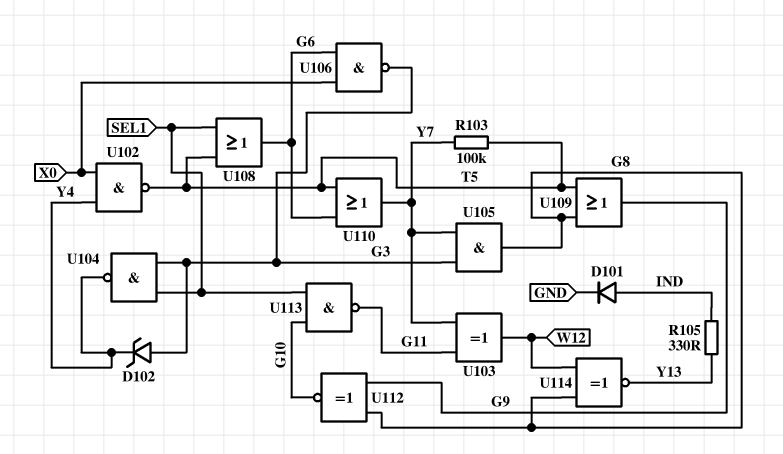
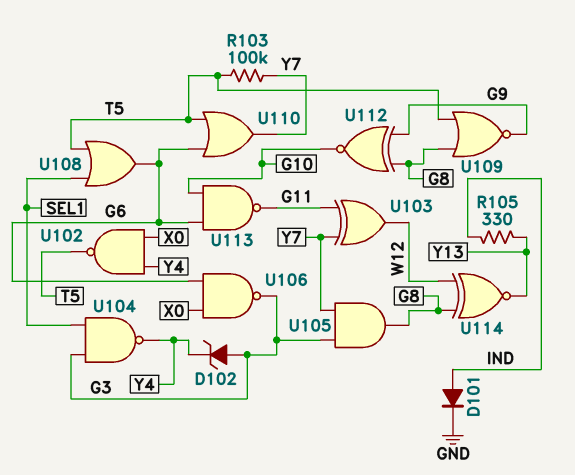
U109: OR (in G8, in T5, out G9) -> NOR (in G8, in T5, out G9)
U113: NAND (in G10, in SEL1, out G11) -> NAND (in G6, in G10, out G11)

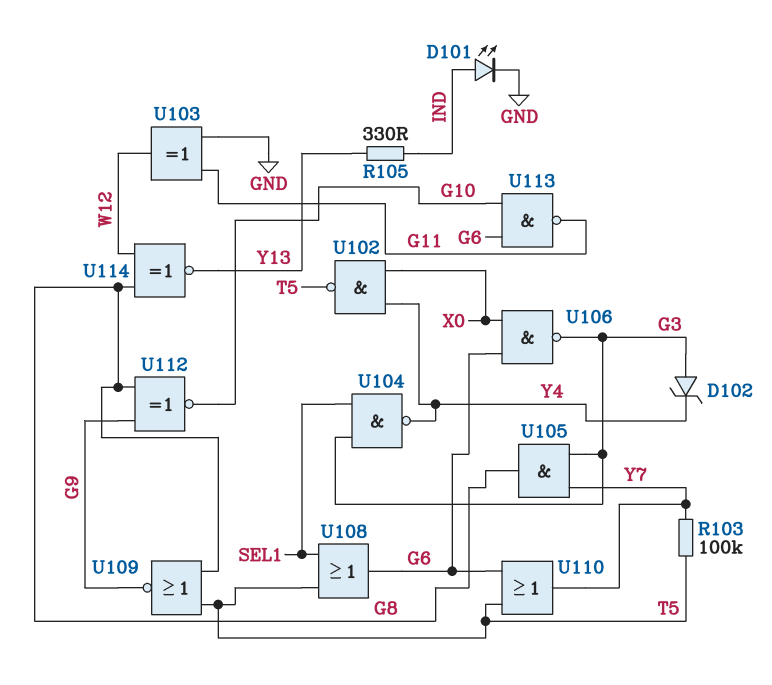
D101: diode (A IND, K GND) -> LED (A IND, K GND)
U103: XOR (in G11, in Y7, out W12) -> XOR (in G11, in GND, out W12)

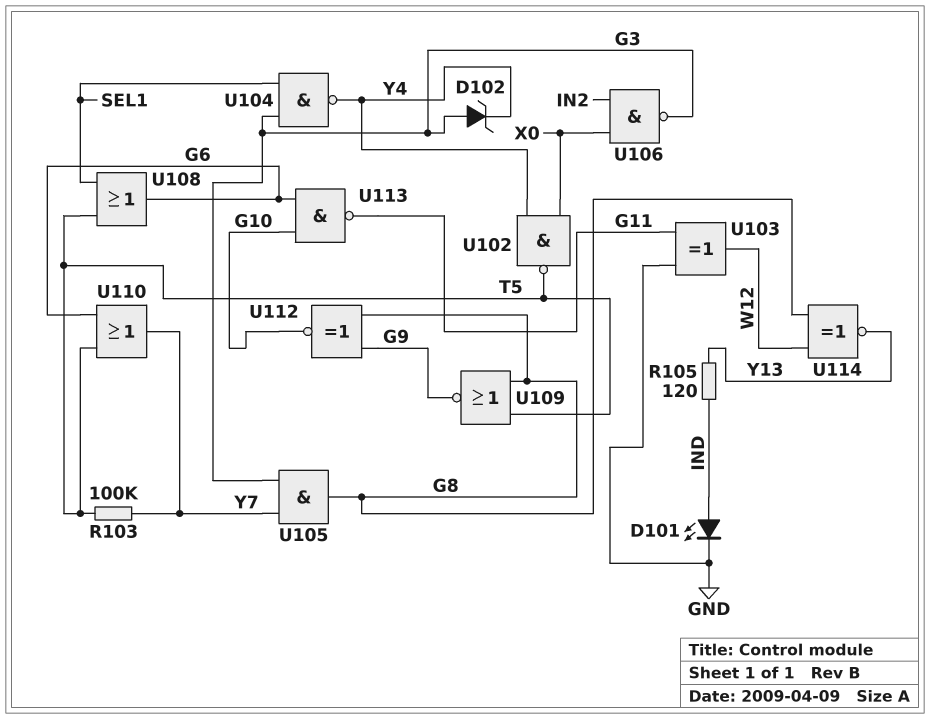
R105: 330 (IND, Y13) -> 120 (IND, Y13)
U106: NAND (in G6, in X0, out G3) -> NAND (in IN2, in X0, out G3)

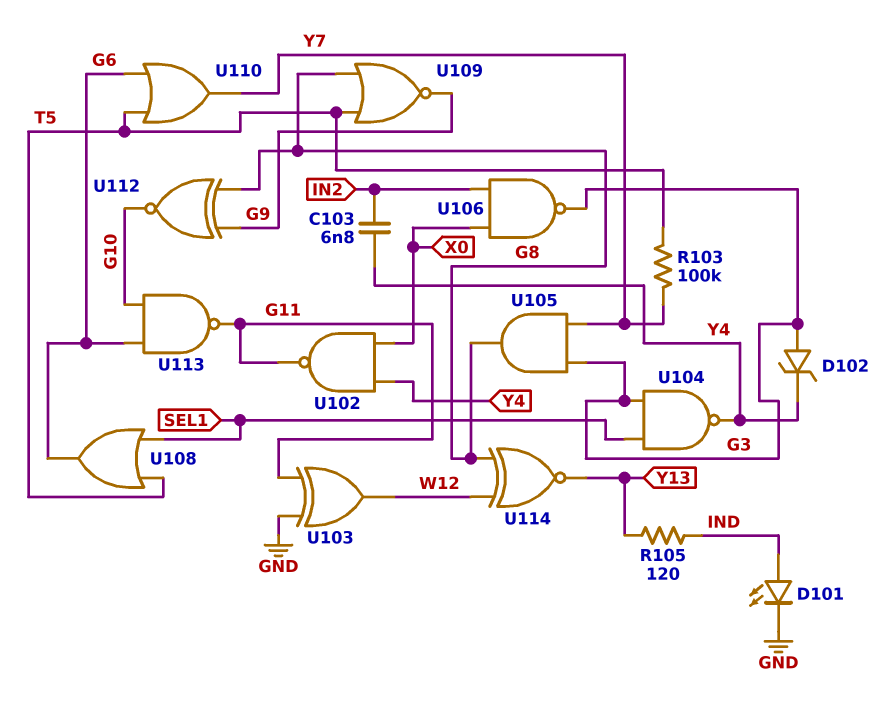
C103: none -> 6.8nF (IN2, Y4)
U102: NAND (in X0, in Y4, out T5) -> NAND (in X0, in Y4, out G11)

